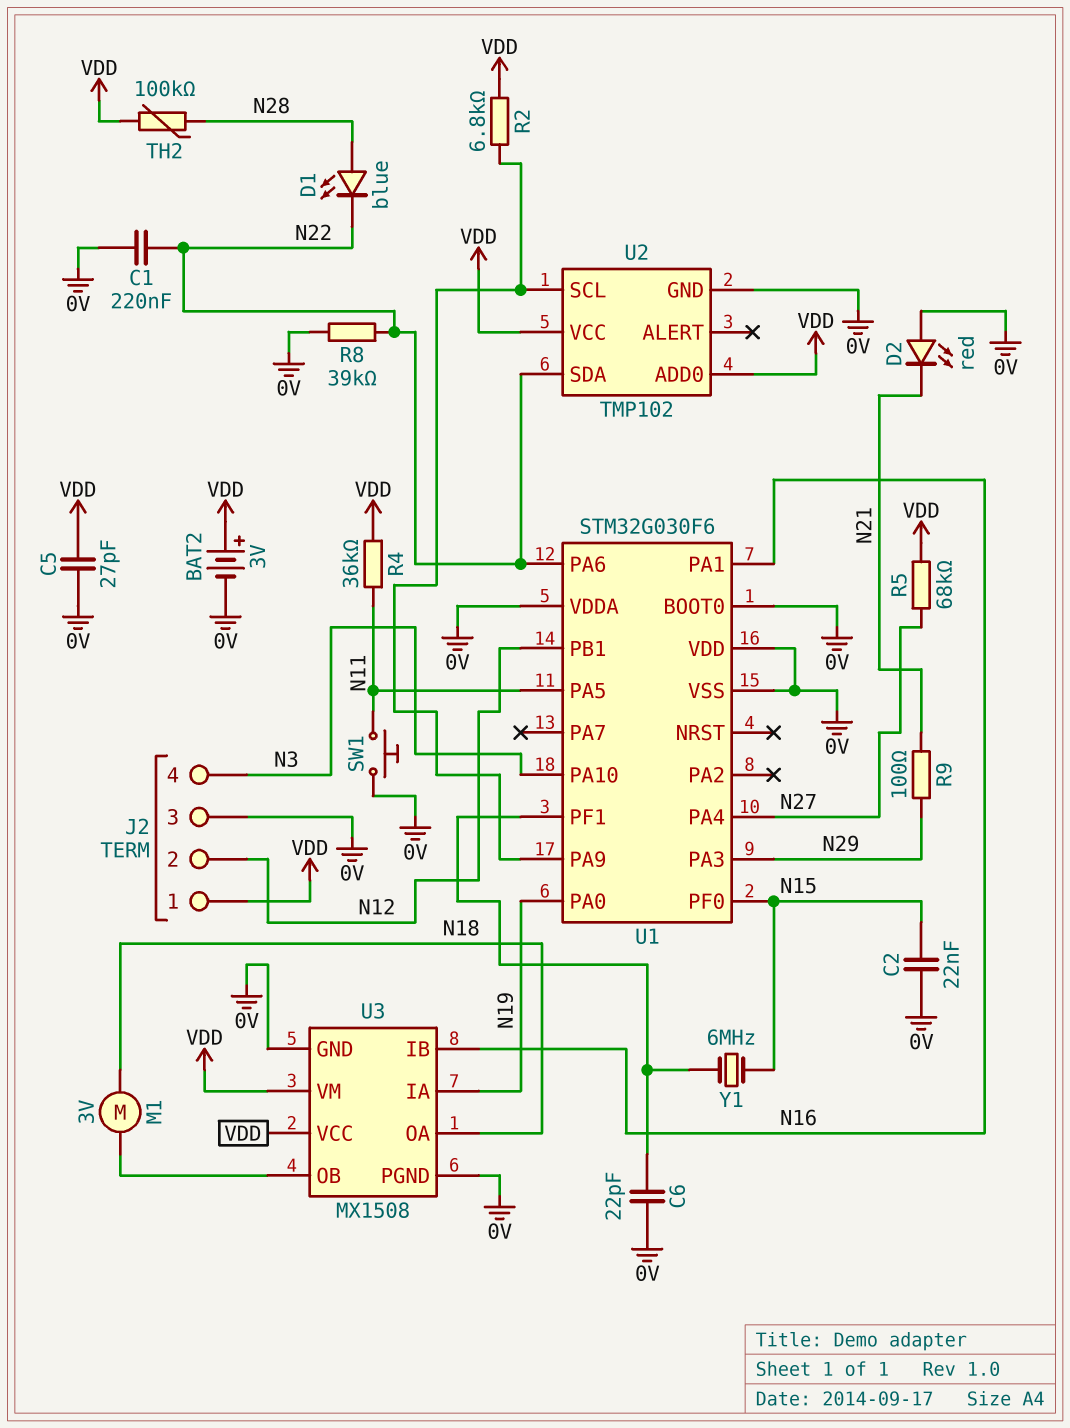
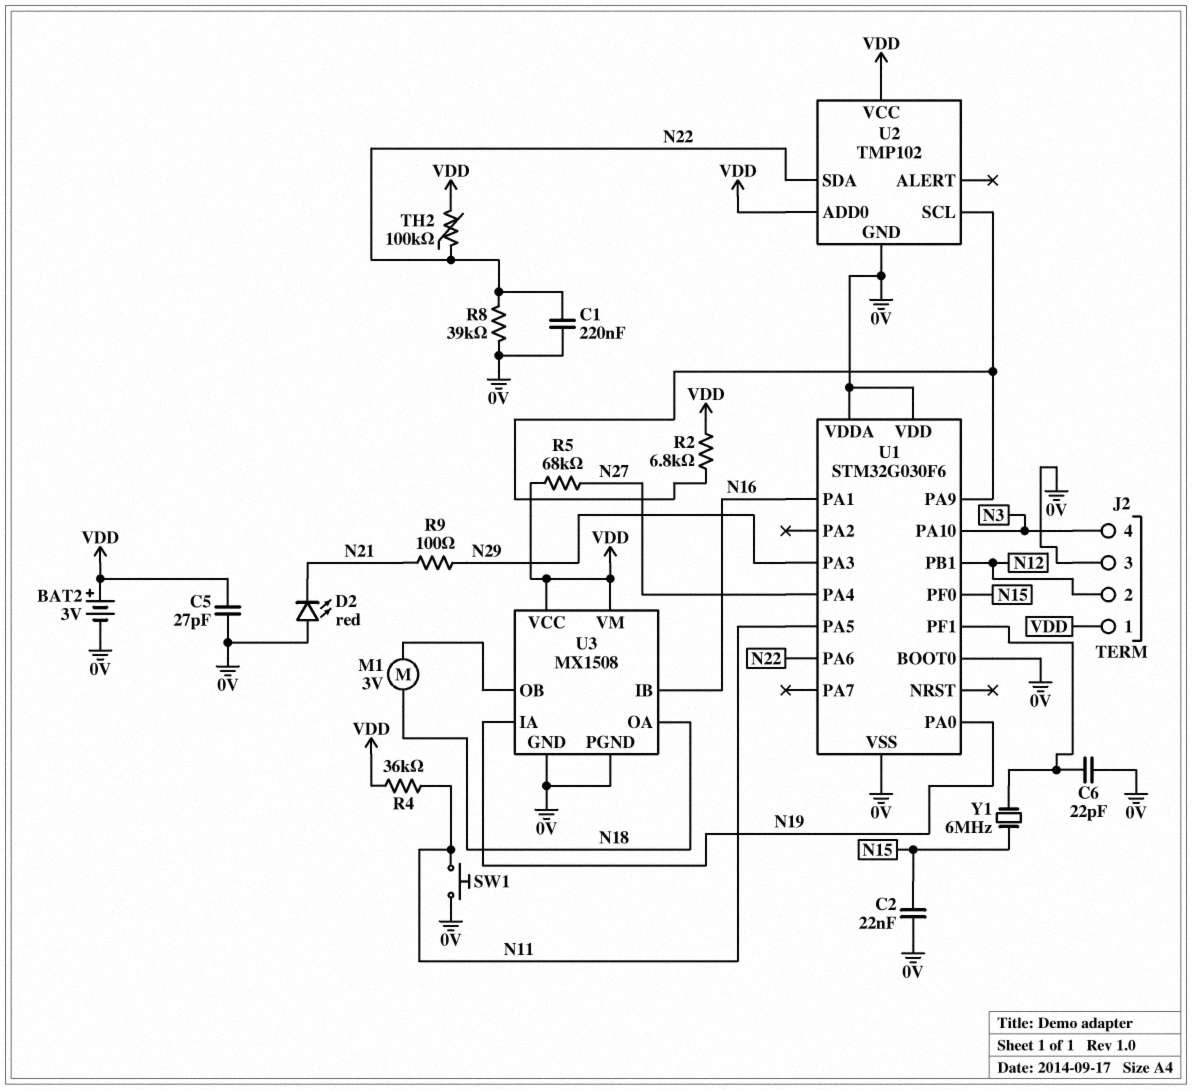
D1: LED blue (A N28, K N22) -> none
TH2: 100k (N28, VDD) -> 100k (N22, VDD)

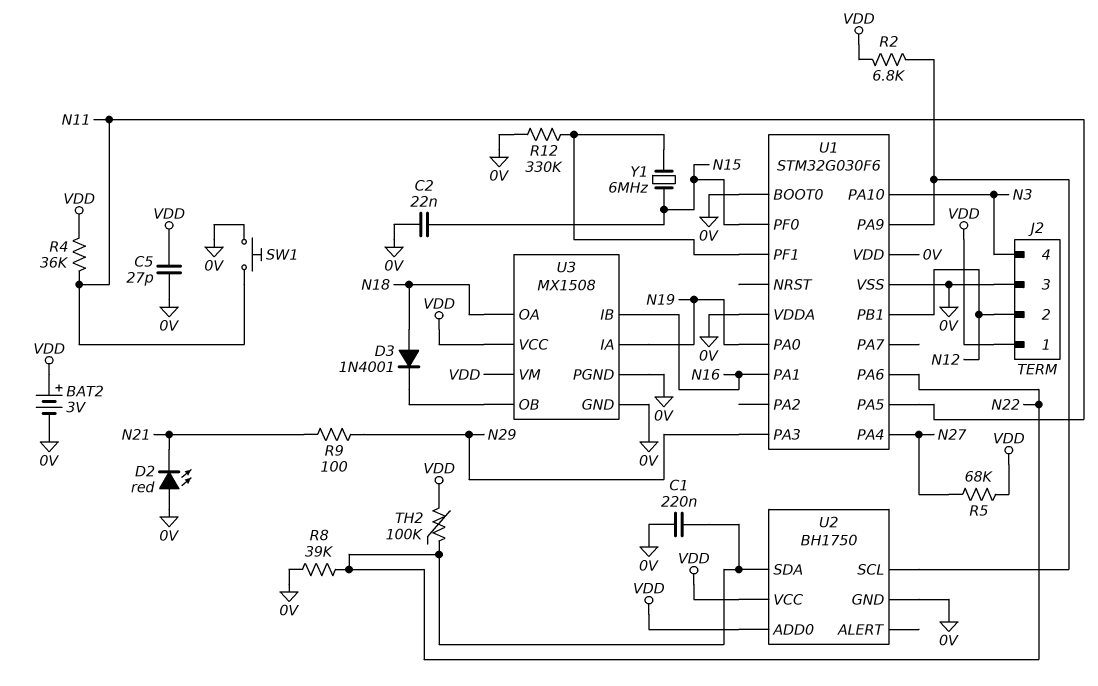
C6: 22pF (0V, U1/PF1) -> none
D3: none -> diode 1N4001 (A N18, K U3/OB)
M1: motor 3V (N18, U3/OB) -> none
R12: none -> 330k (0V, U1/PF1)
U2: TMP102 -> BH1750

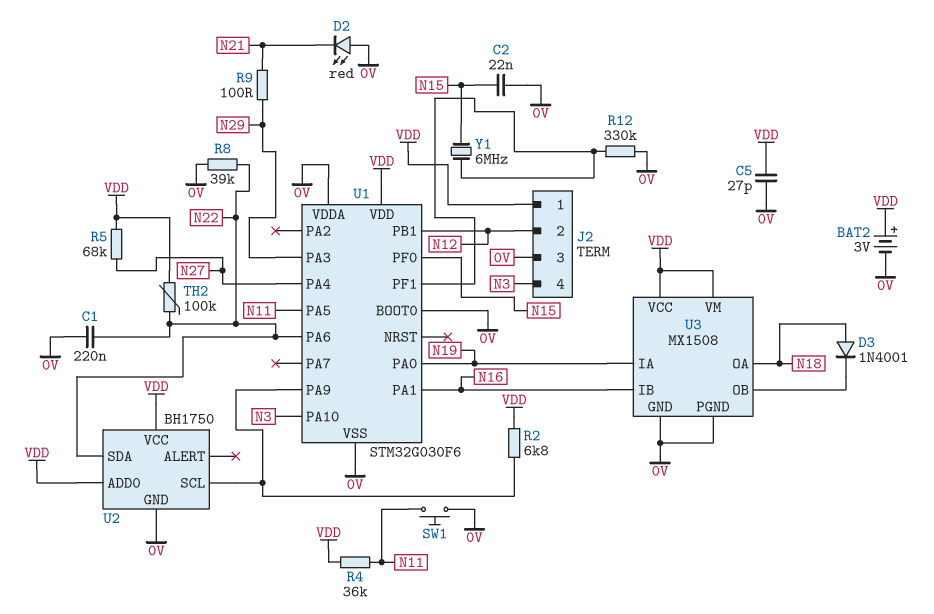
U1 pin VDD: 0V -> VDD

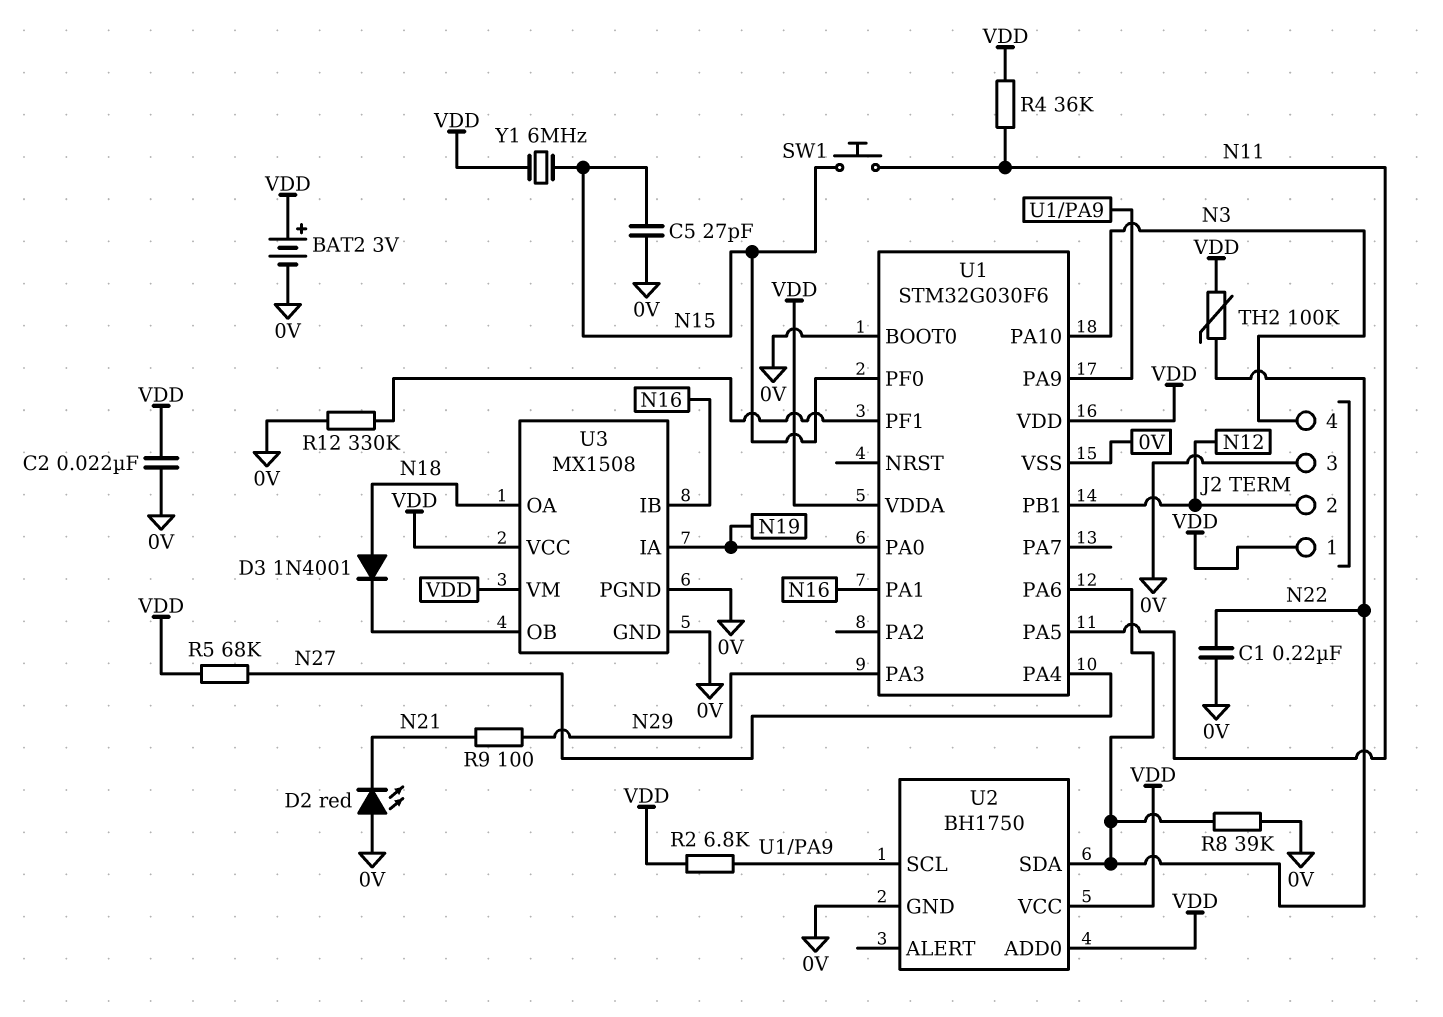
C2: 22nF (0V, N15) -> 22nF (0V, VDD)
C5: 27pF (0V, VDD) -> 27pF (0V, N15)
SW1: button (0V, N11) -> button (N11, N15)
U1 pin VDDA: 0V -> VDD
Y1: 6MHz (N15, U1/PF1) -> 6MHz (N15, VDD)

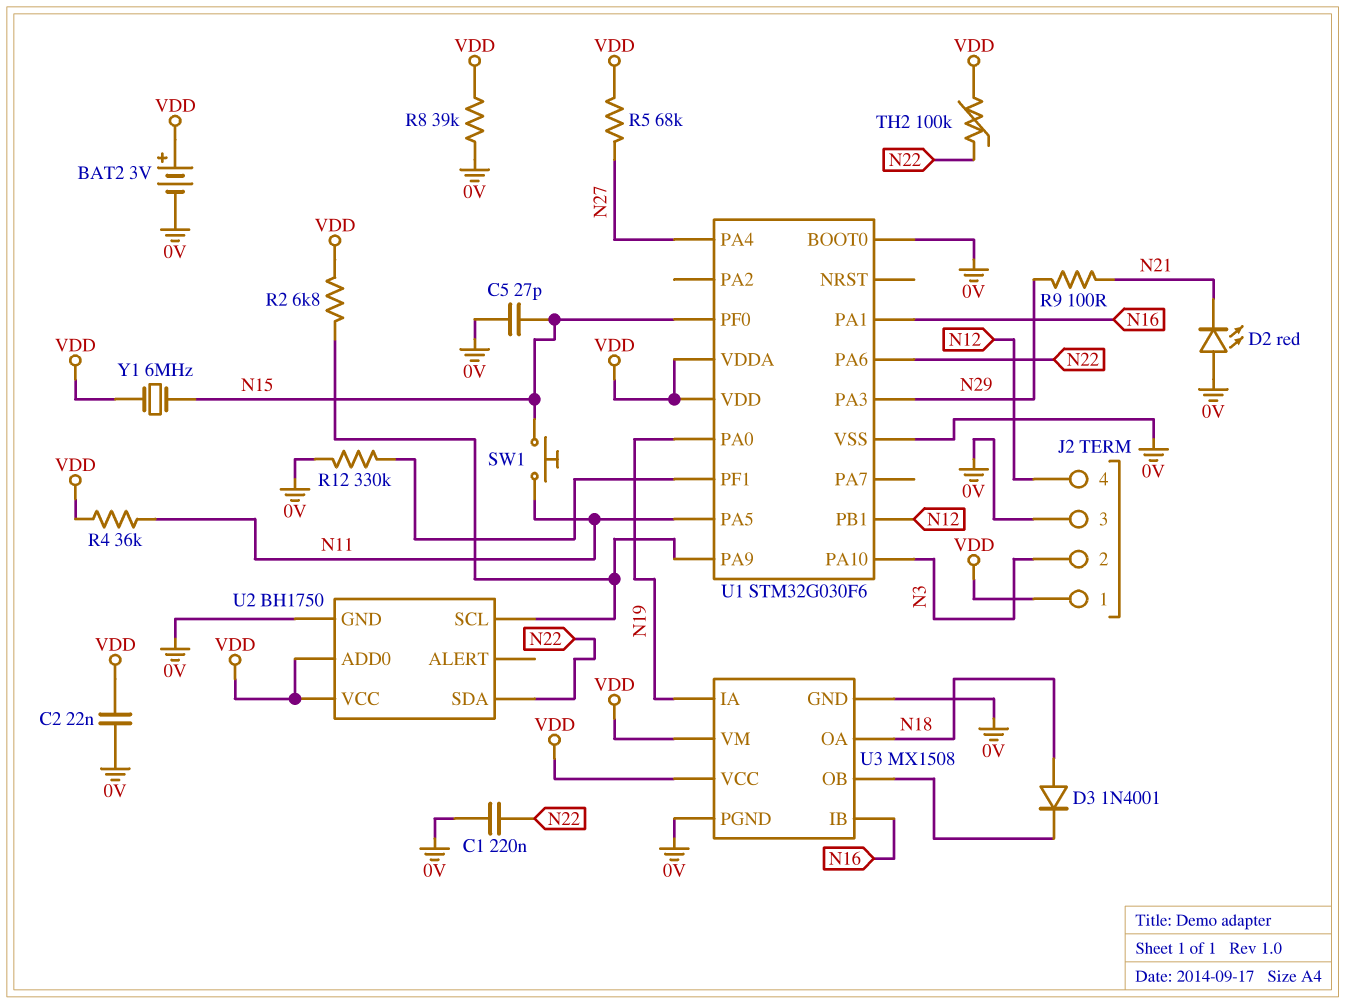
J2 pin 2: N12 -> N3
J2 pin 4: N3 -> N12
R8: 39k (0V, N22) -> 39k (0V, VDD)

